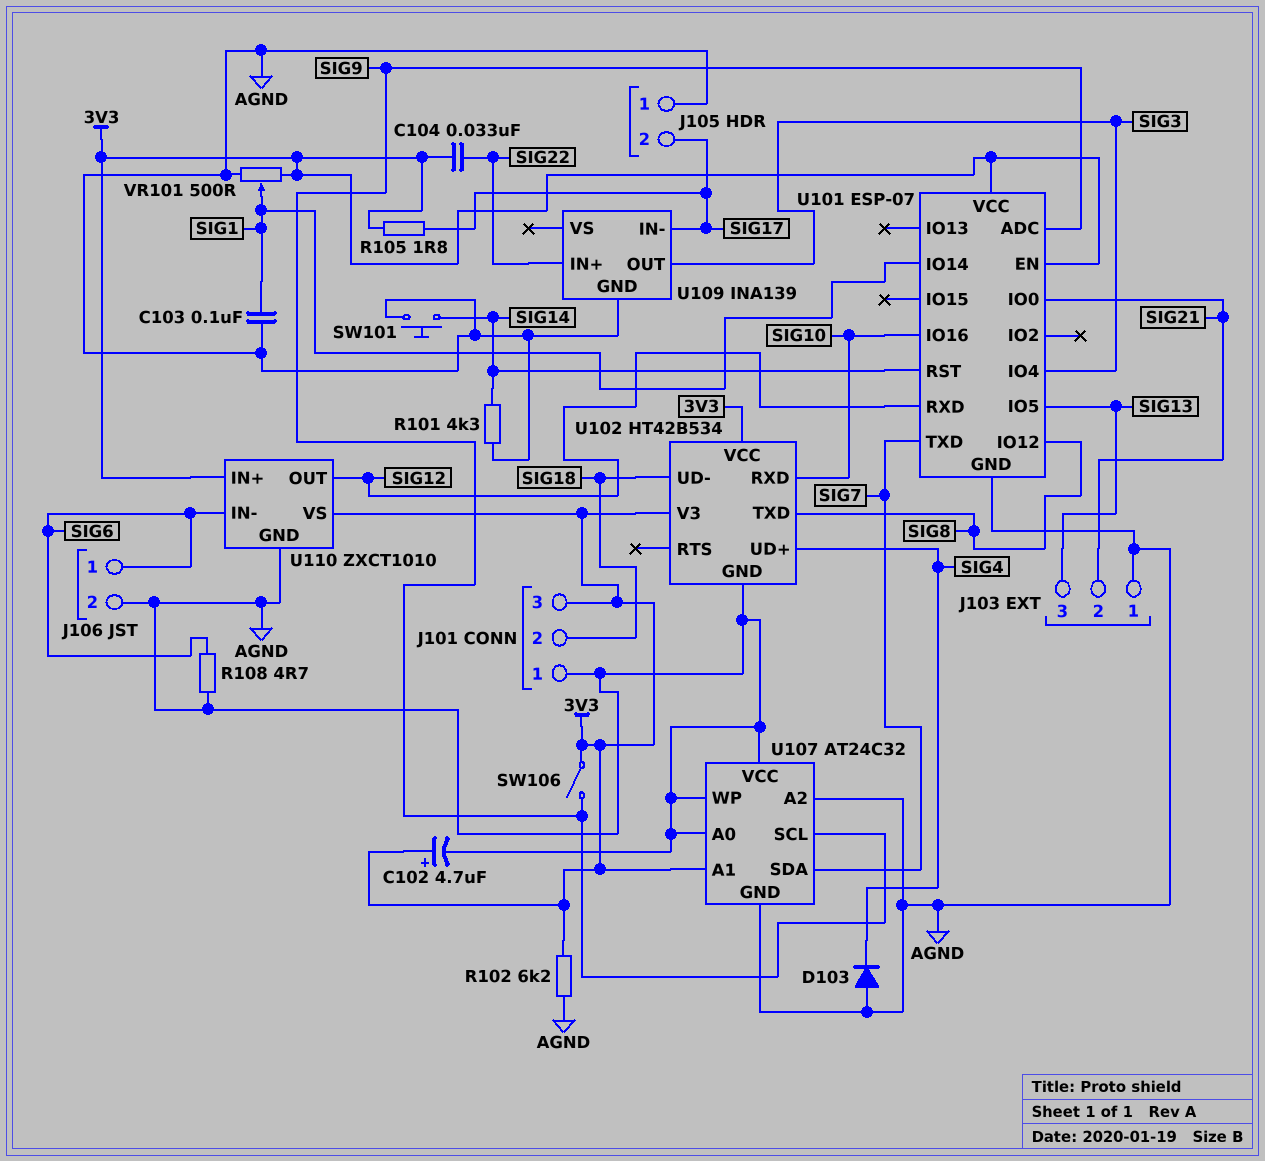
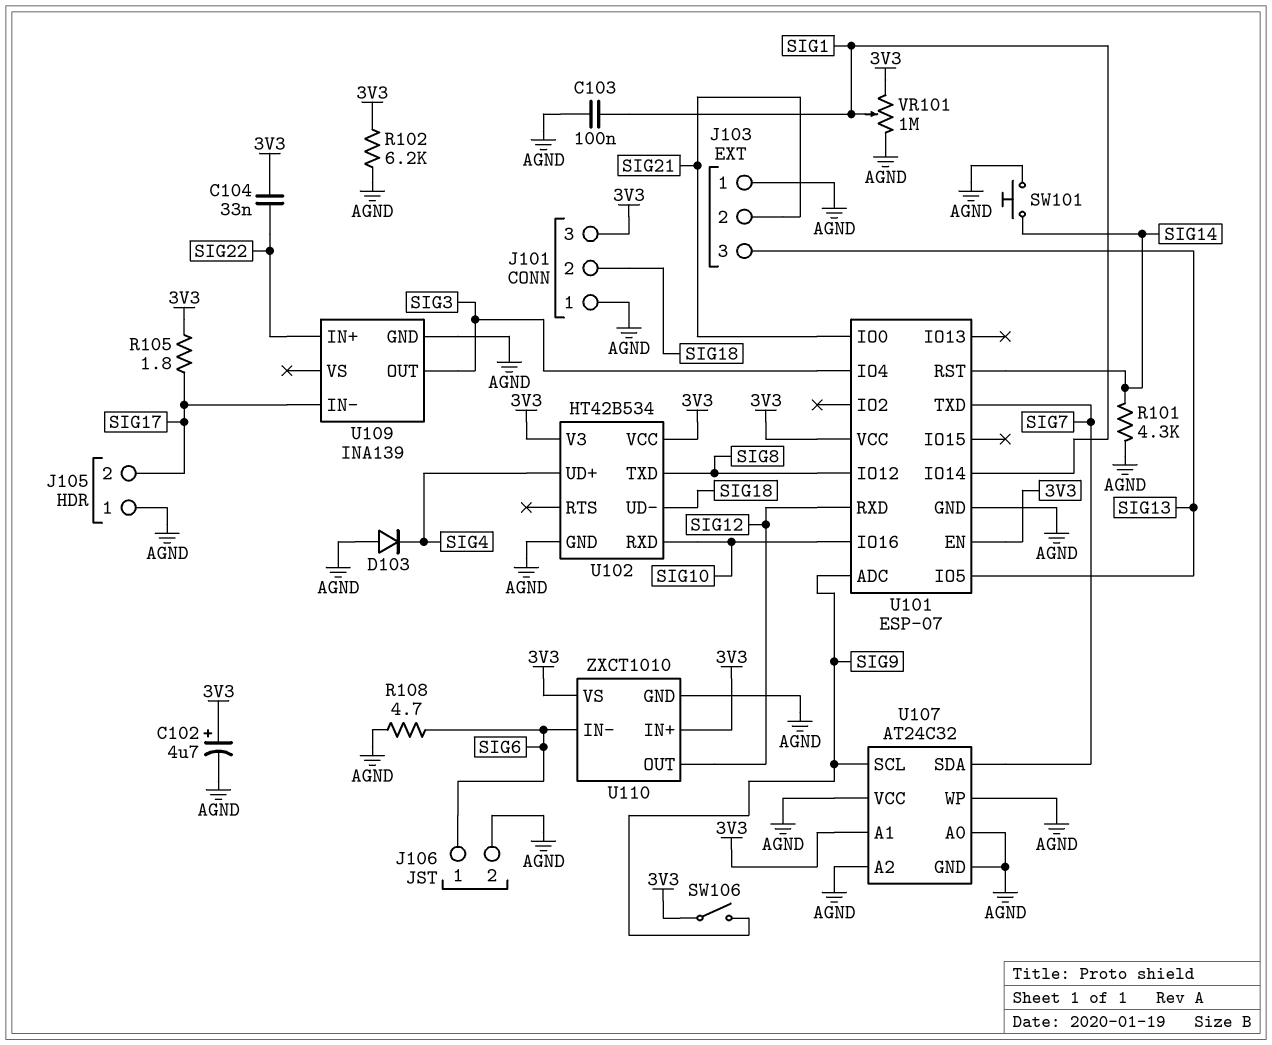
VR101: 500 (3V3, AGND, wiper SIG1) -> 1M (3V3, AGND, wiper SIG1)

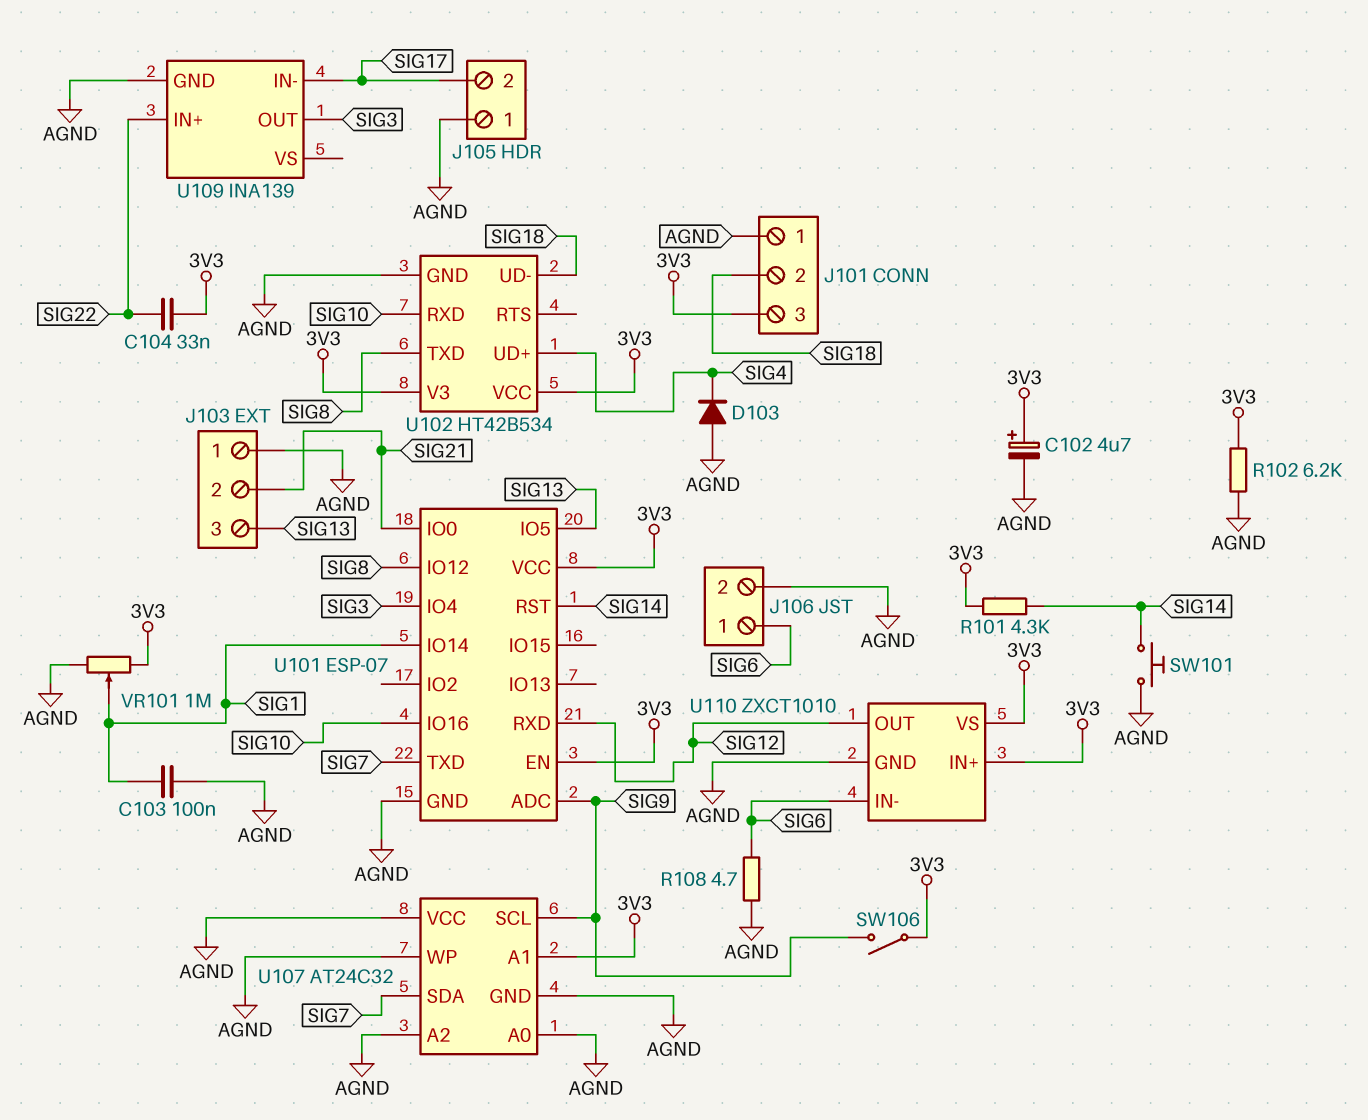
R101: 4.3k (AGND, SIG14) -> 4.3k (3V3, SIG14)
R105: 1.8 (3V3, SIG17) -> none

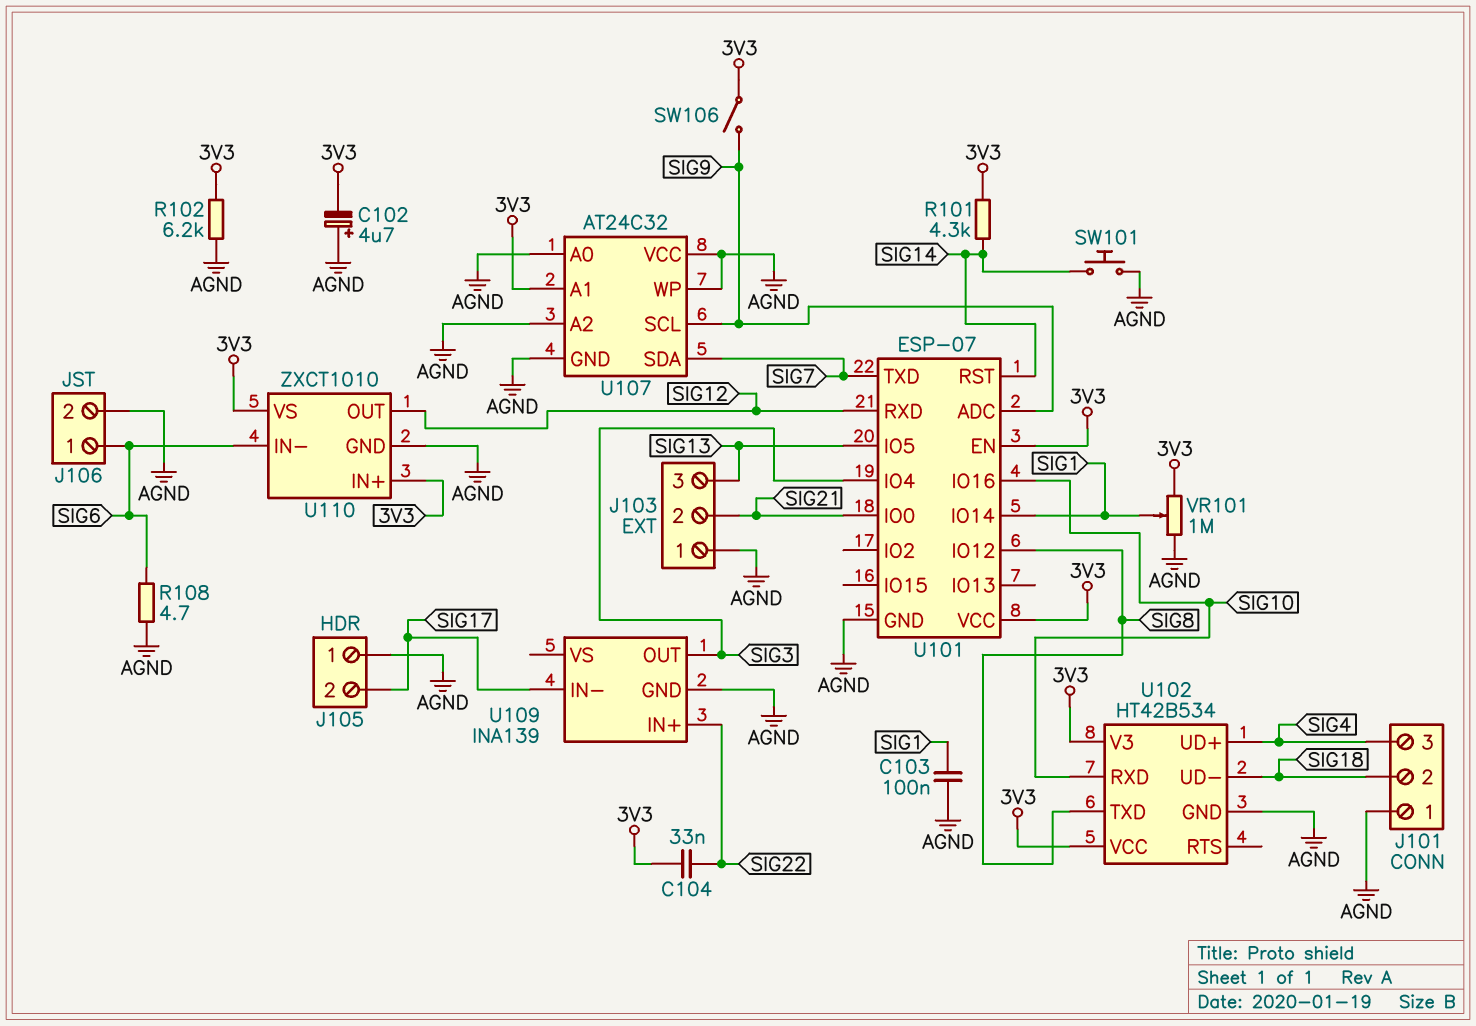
C102: 4.7uF (plus 3V3, minus AGND) -> 4.7uF (plus AGND, minus 3V3)
D103: diode (A AGND, K SIG4) -> none
J101 pin 3: 3V3 -> SIG4

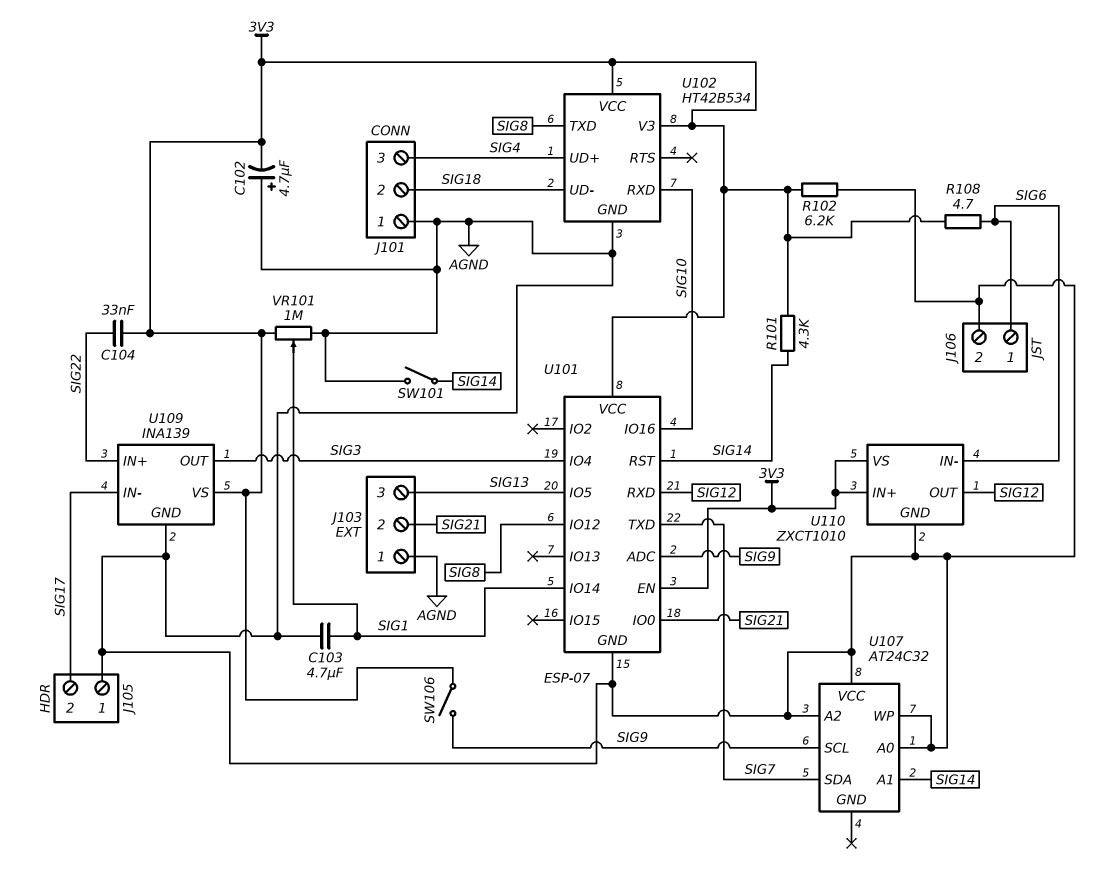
C103: 100nF (AGND, SIG1) -> 4.7uF (AGND, SIG1)
R108: 4.7 (AGND, SIG6) -> 4.7 (3V3, SIG6)
SW101: button (AGND, SIG14) -> switch (AGND, SIG14)
U107 pin A1: 3V3 -> SIG14
U107 pin GND: AGND -> none
U109 pin VS: none -> 3V3

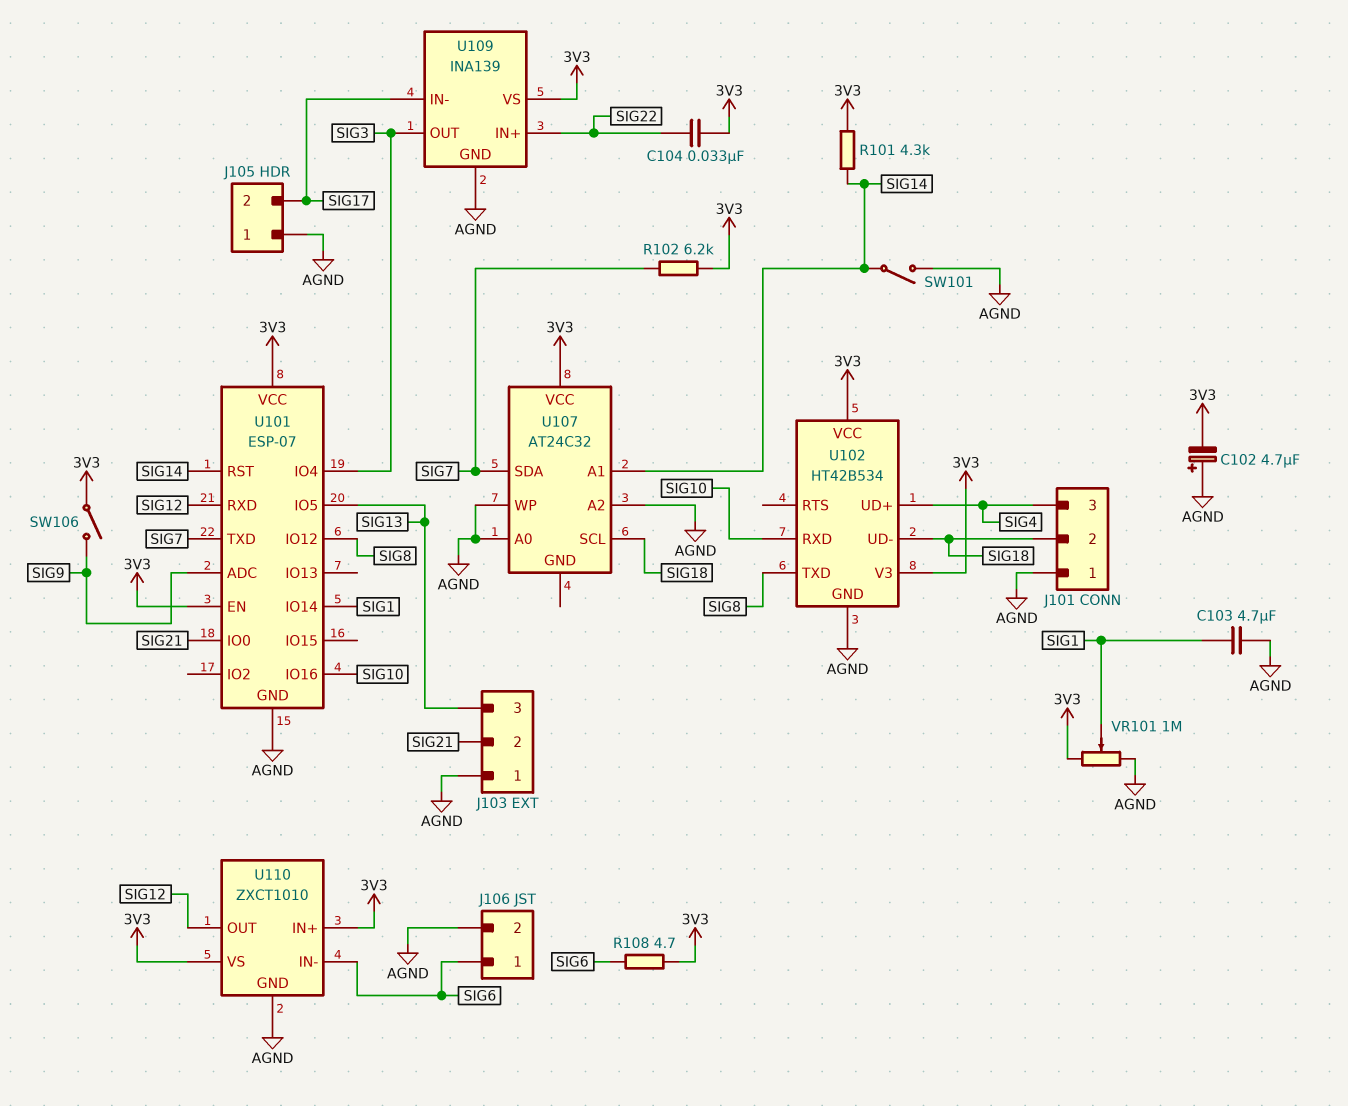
R102: 6.2k (3V3, AGND) -> 6.2k (3V3, SIG7)
U107 pin SCL: SIG9 -> SIG18
U107 pin VCC: AGND -> 3V3

